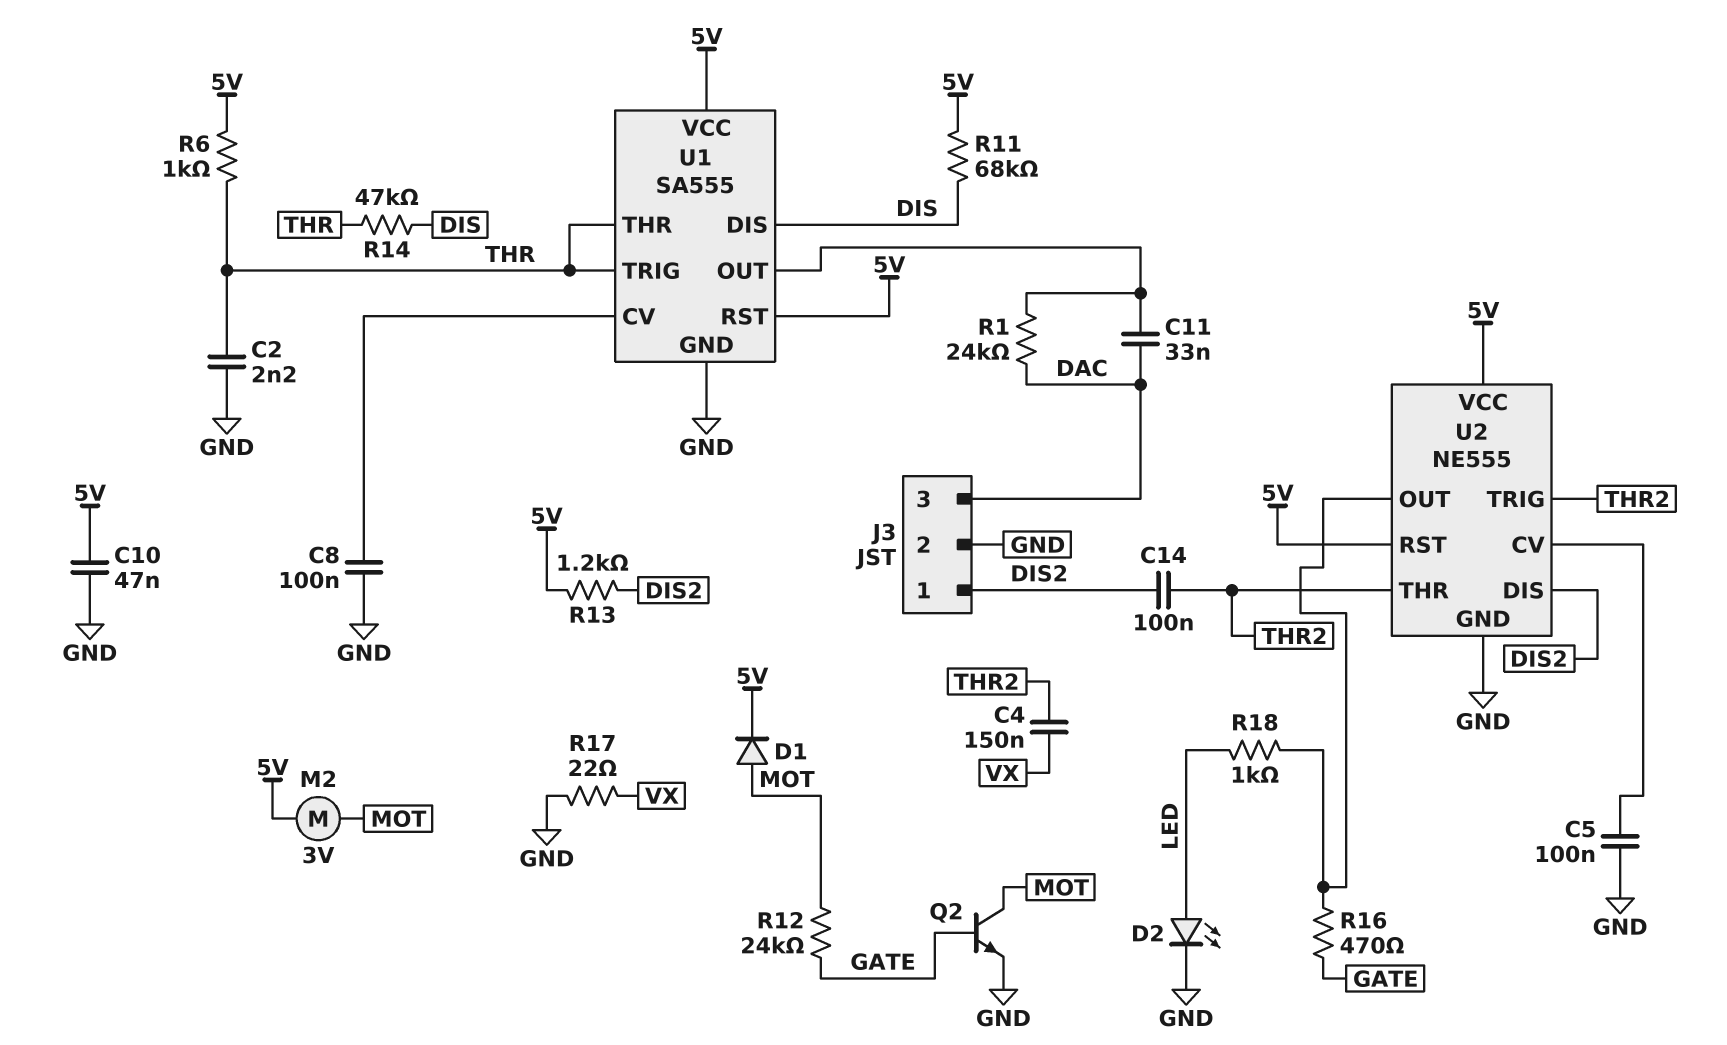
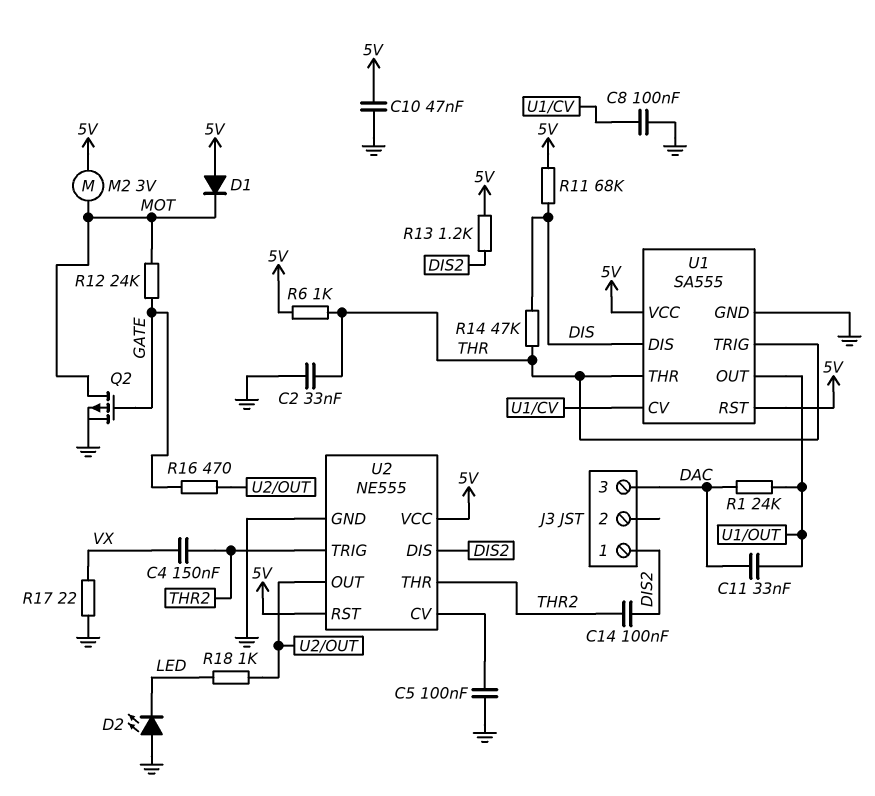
C2: 2.2nF (GND, THR) -> 33nF (GND, THR)
D1: diode (A MOT, K 5V) -> diode (A 5V, K MOT)
D2: LED (A LED, K GND) -> LED (A GND, K LED)
J3 pin 2: GND -> none
Q2: NPN (B GATE, C MOT, E GND) -> PMOS (G GATE, D MOT, S GND)

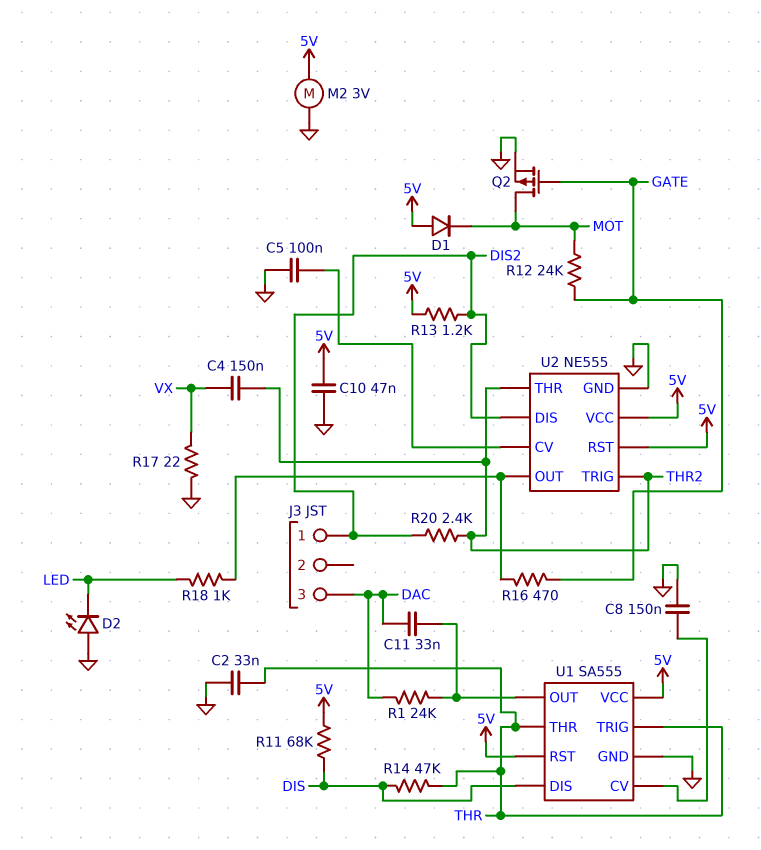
C8: 100nF (GND, U1/CV) -> 150nF (GND, U1/CV)
C14: 100nF (DIS2, THR2) -> none
M2: motor 3V (5V, MOT) -> motor 3V (5V, GND)
R6: 1k (5V, THR) -> none
R20: none -> 2.4k (DIS2, THR2)

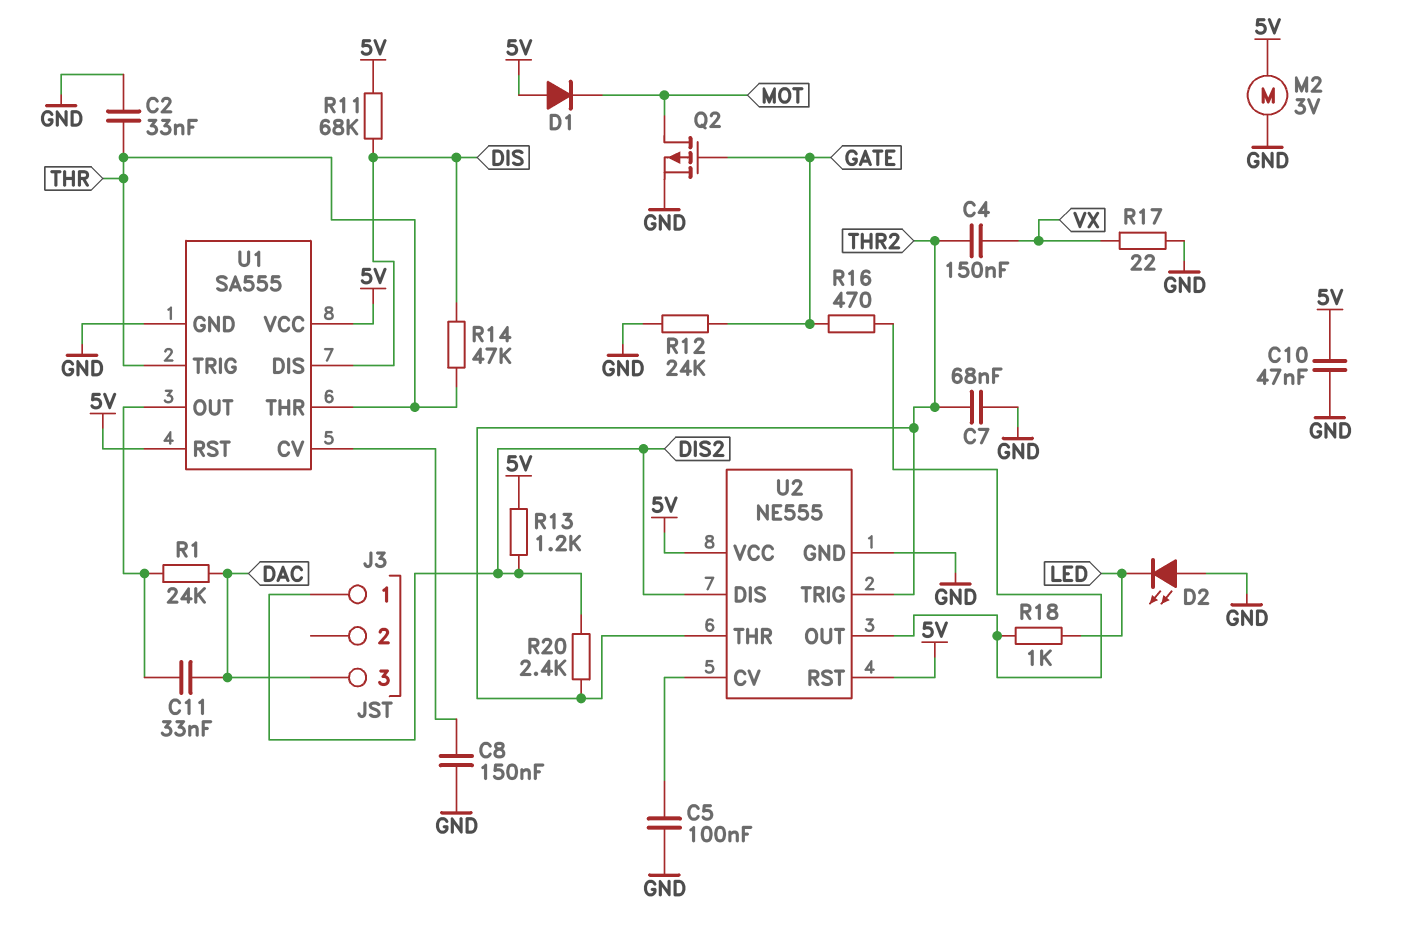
C7: none -> 68nF (GND, THR2)
R12: 24k (GATE, MOT) -> 24k (GATE, GND)

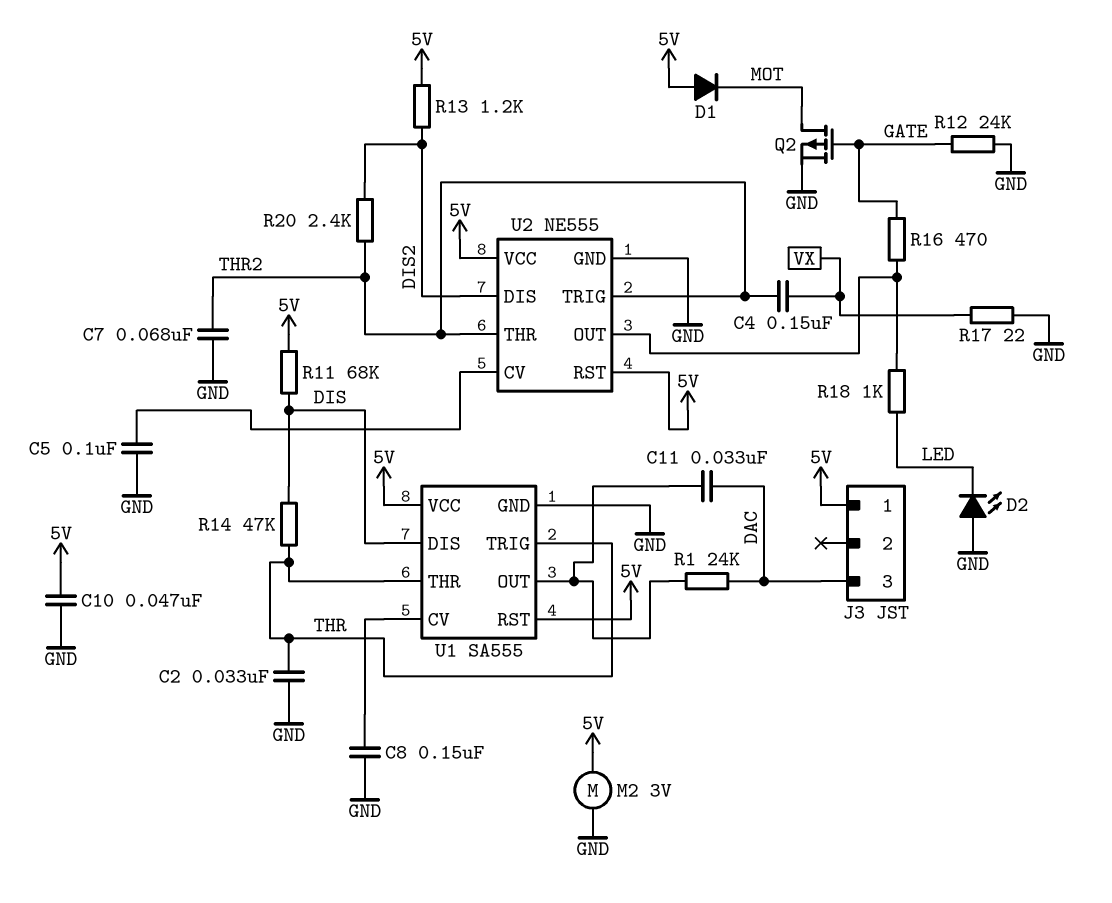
J3 pin 1: DIS2 -> 5V

